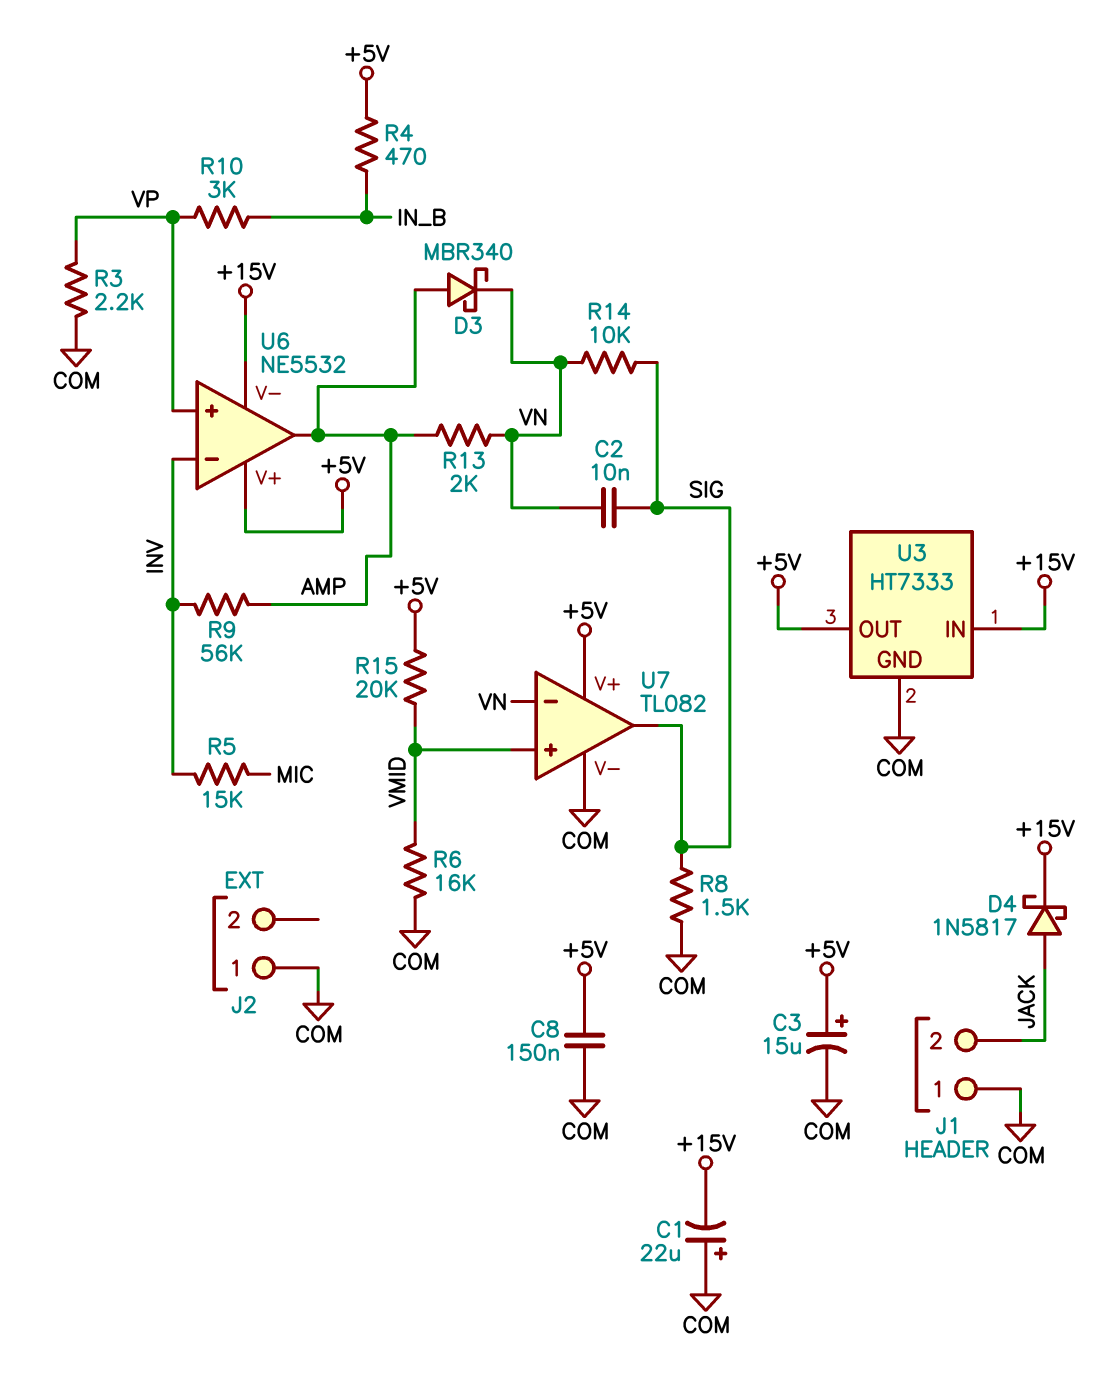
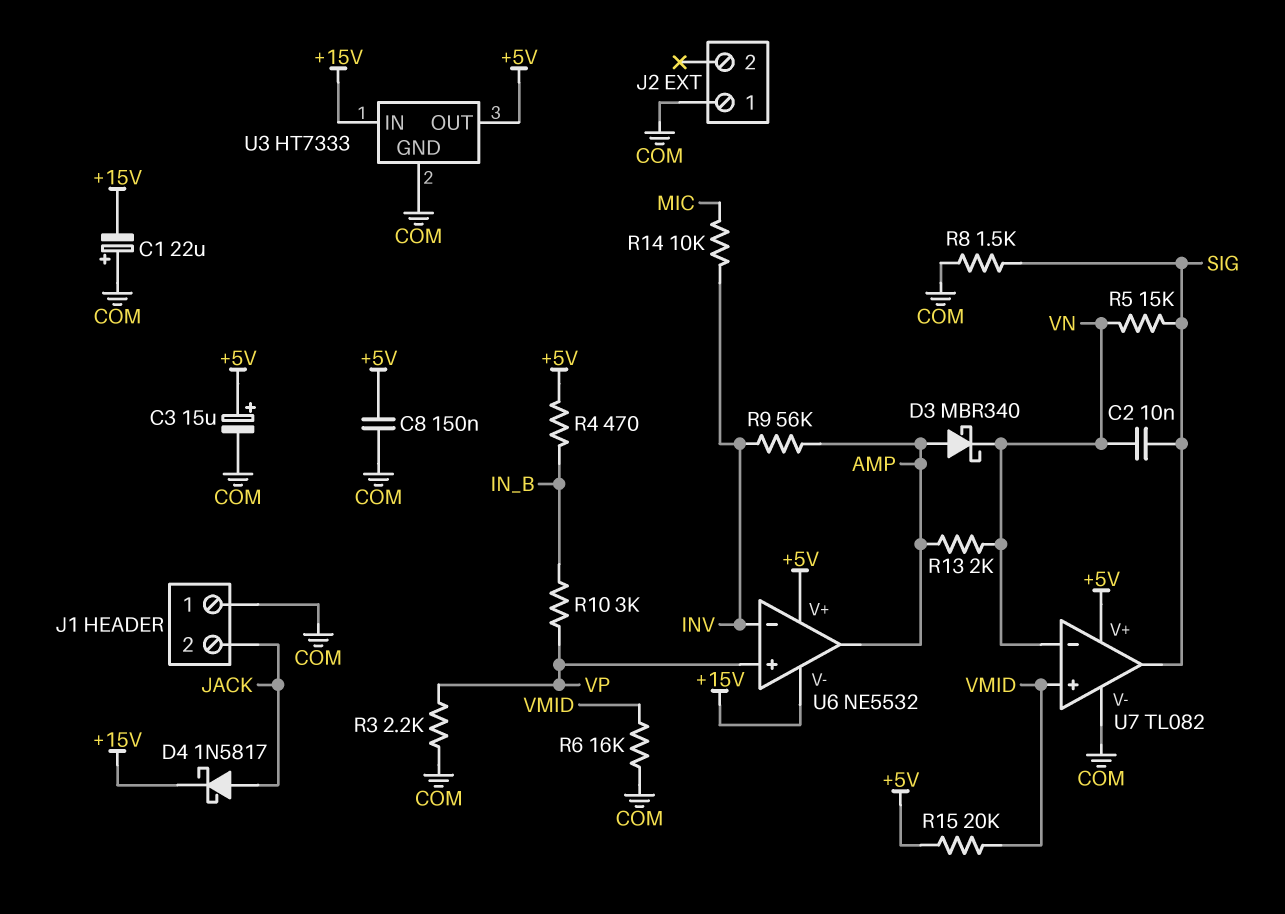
R5: 15k (INV, MIC) -> 15k (SIG, VN)
R14: 10k (SIG, VN) -> 10k (INV, MIC)

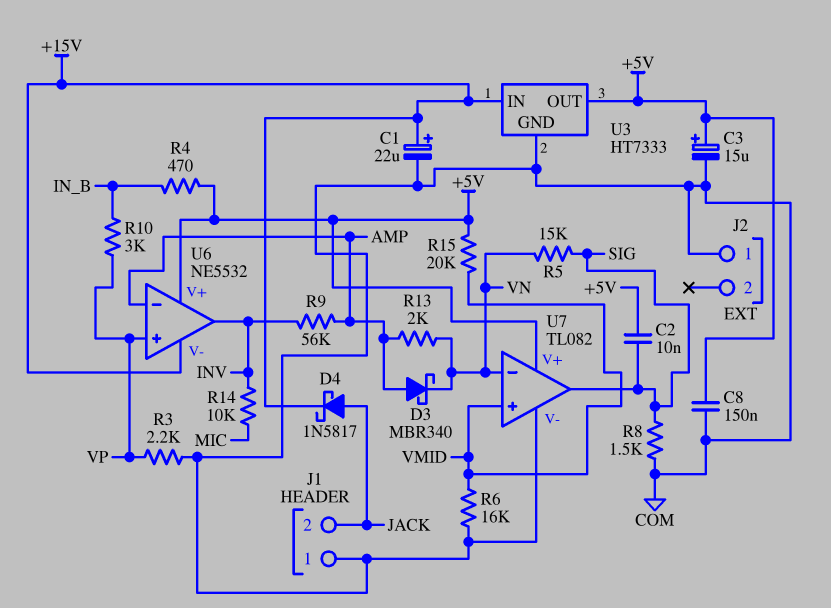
C1: 22uF (plus COM, minus +15V) -> 22uF (plus +15V, minus COM)
C2: 10nF (SIG, VN) -> 10nF (+5V, SIG)
U6 pin in-: INV -> AMP
U6 pin out: AMP -> INV

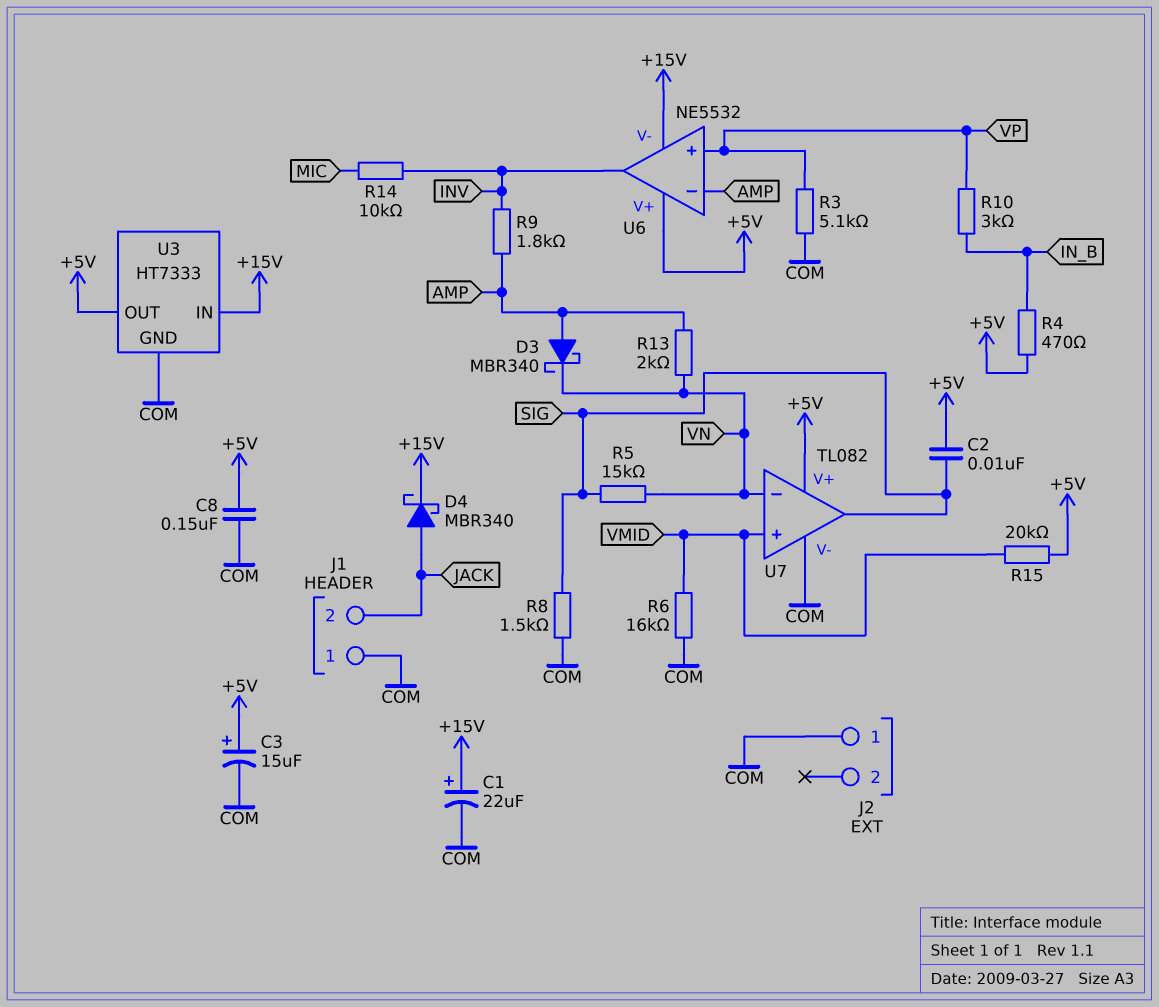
D4: schottky 1N5817 (A JACK, K +15V) -> schottky MBR340 (A JACK, K +15V)
R3: 2.2k (COM, VP) -> 5.1k (COM, VP)
R9: 56k (AMP, INV) -> 1.8k (AMP, INV)

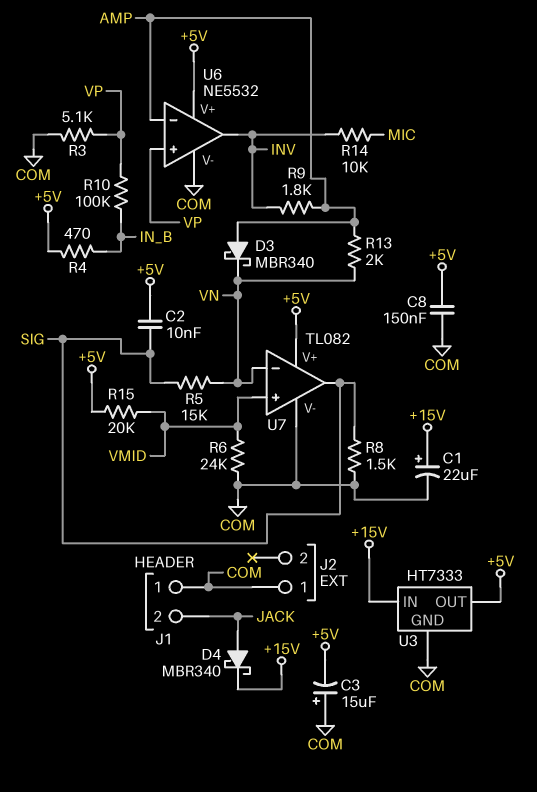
C3: 15uF (plus +5V, minus COM) -> 15uF (plus COM, minus +5V)
R6: 16k (COM, VMID) -> 24k (COM, VMID)
R10: 3k (IN_B, VP) -> 100k (IN_B, VP)
U6 pin V-: +15V -> COM

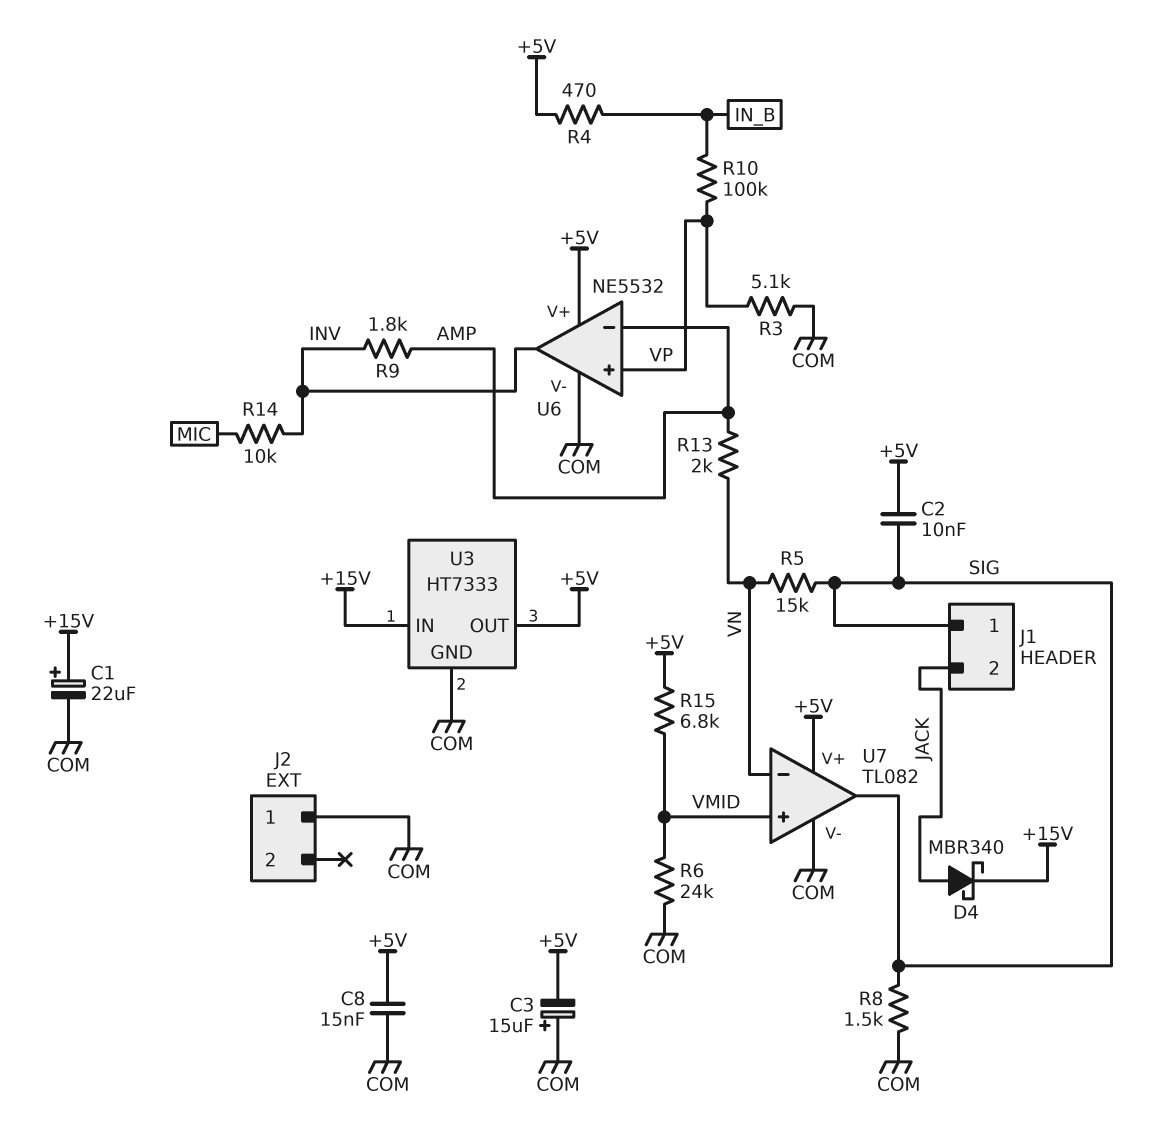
C8: 150nF (+5V, COM) -> 15nF (+5V, COM)
D3: schottky MBR340 (A AMP, K VN) -> none
J1 pin 1: COM -> SIG
R15: 20k (+5V, VMID) -> 6.8k (+5V, VMID)

